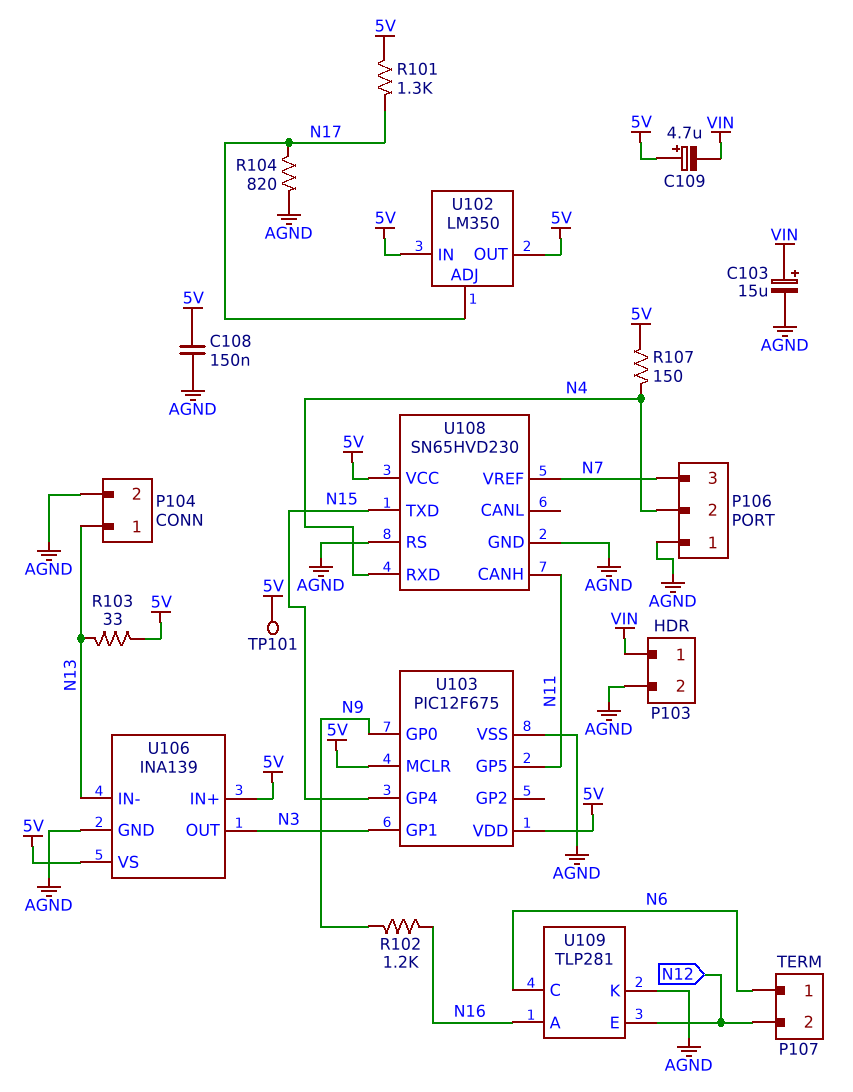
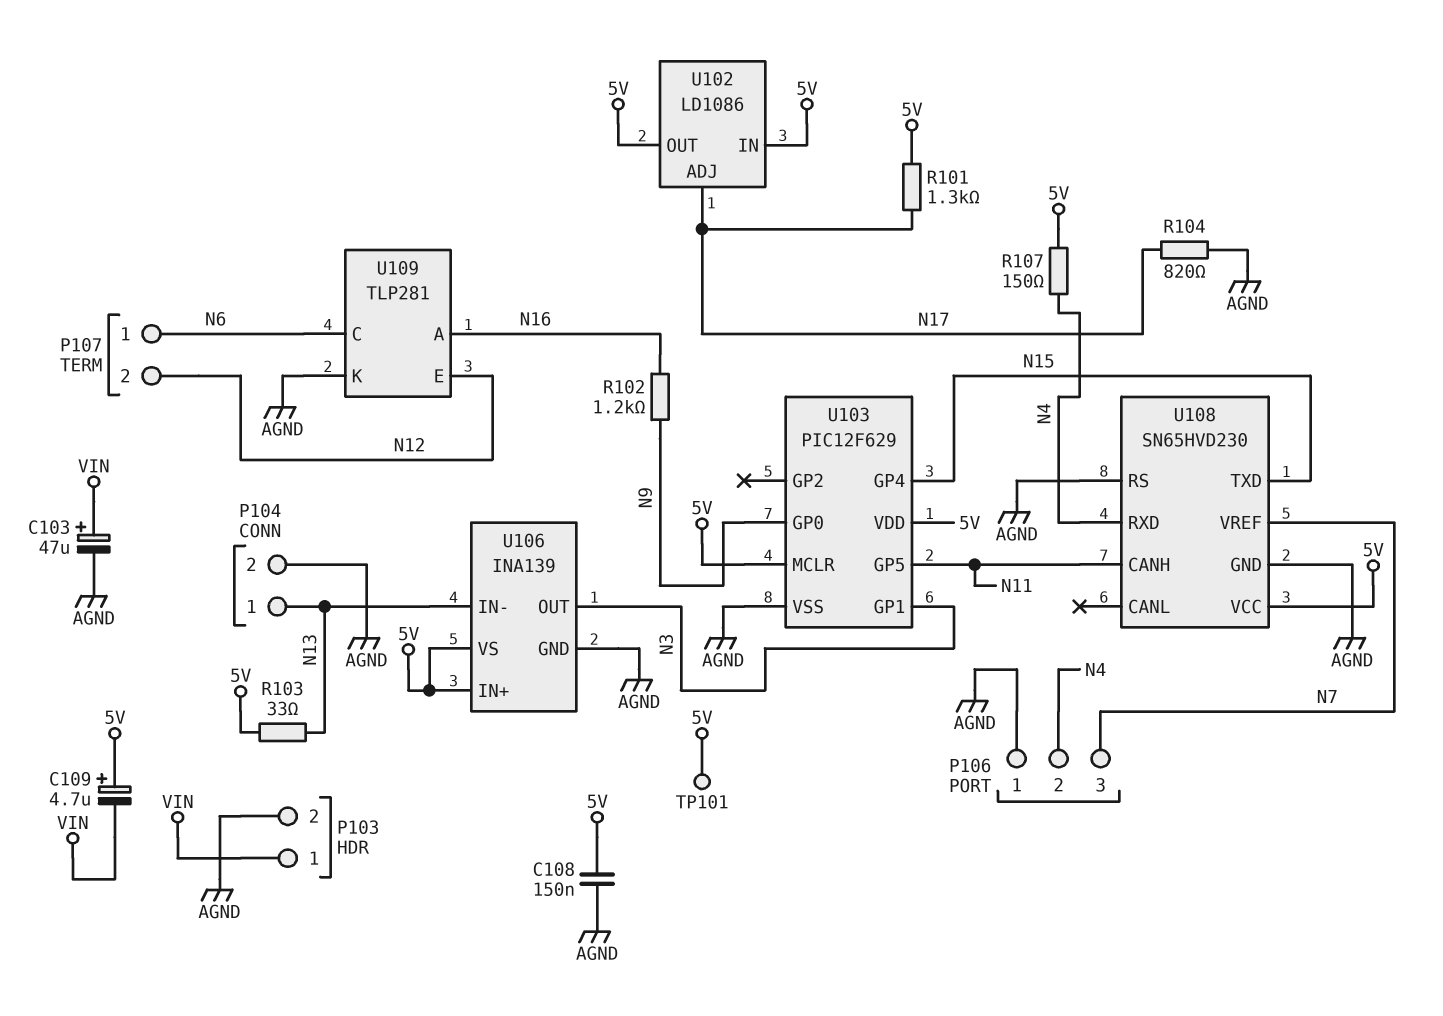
C103: 15uF (plus VIN, minus AGND) -> 47uF (plus VIN, minus AGND)
U102: LM350 -> LD1086
U103: PIC12F675 -> PIC12F629

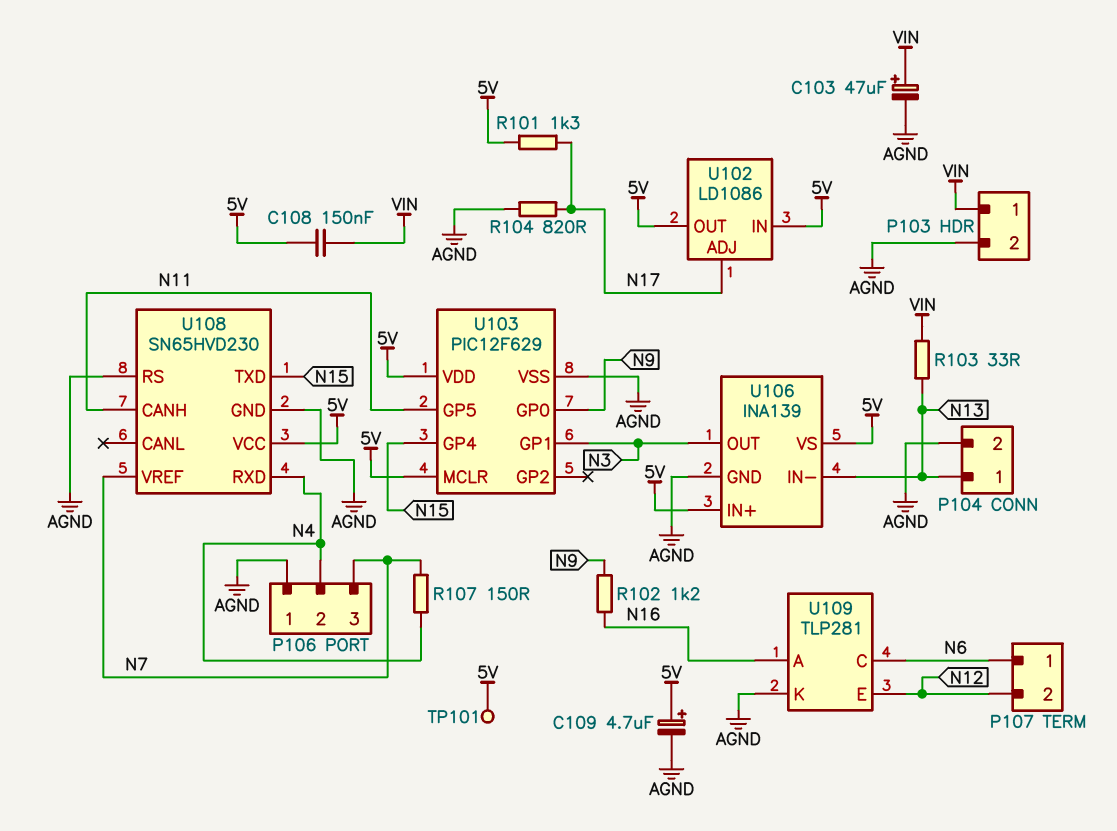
C108: 150nF (5V, AGND) -> 150nF (5V, VIN)
C109: 4.7uF (plus 5V, minus VIN) -> 4.7uF (plus 5V, minus AGND)
R103: 33 (5V, N13) -> 33 (N13, VIN)
R107: 150 (5V, N4) -> 150 (N4, N7)

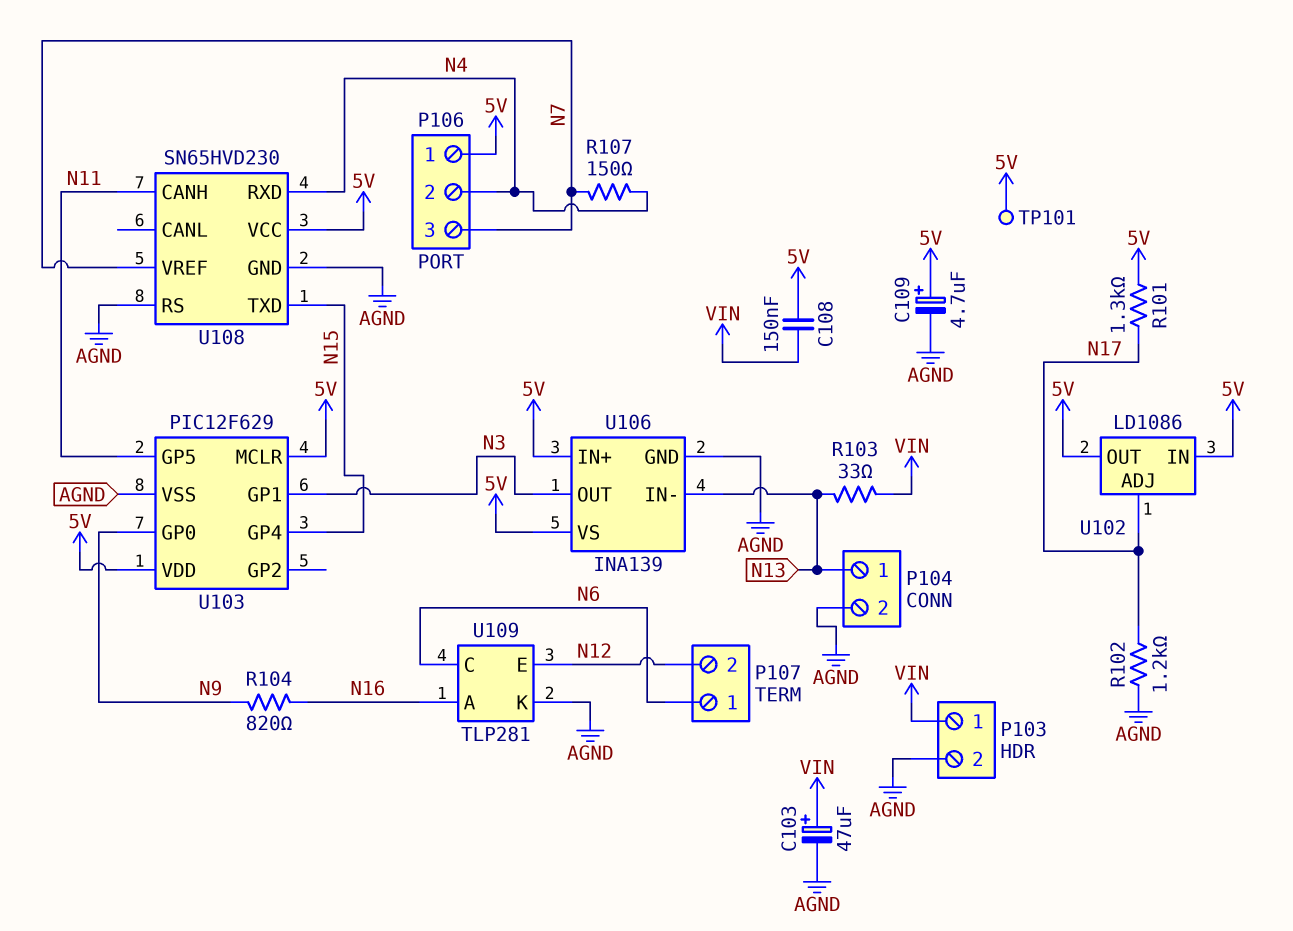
P106 pin 1: AGND -> 5V
R102: 1.2k (N9, N16) -> 1.2k (AGND, N17)
R104: 820 (AGND, N17) -> 820 (N9, N16)

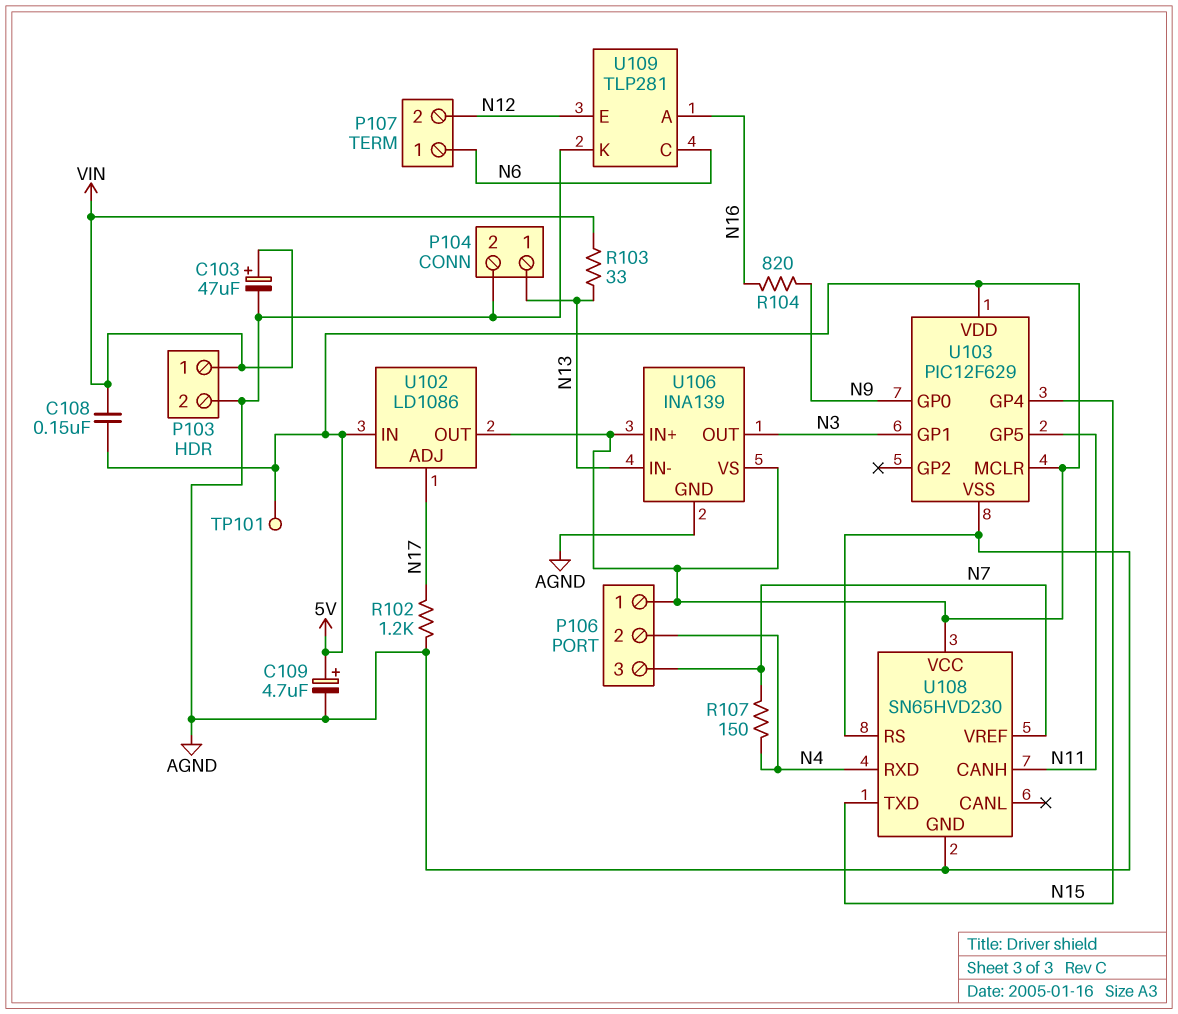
R101: 1.3k (5V, N17) -> none

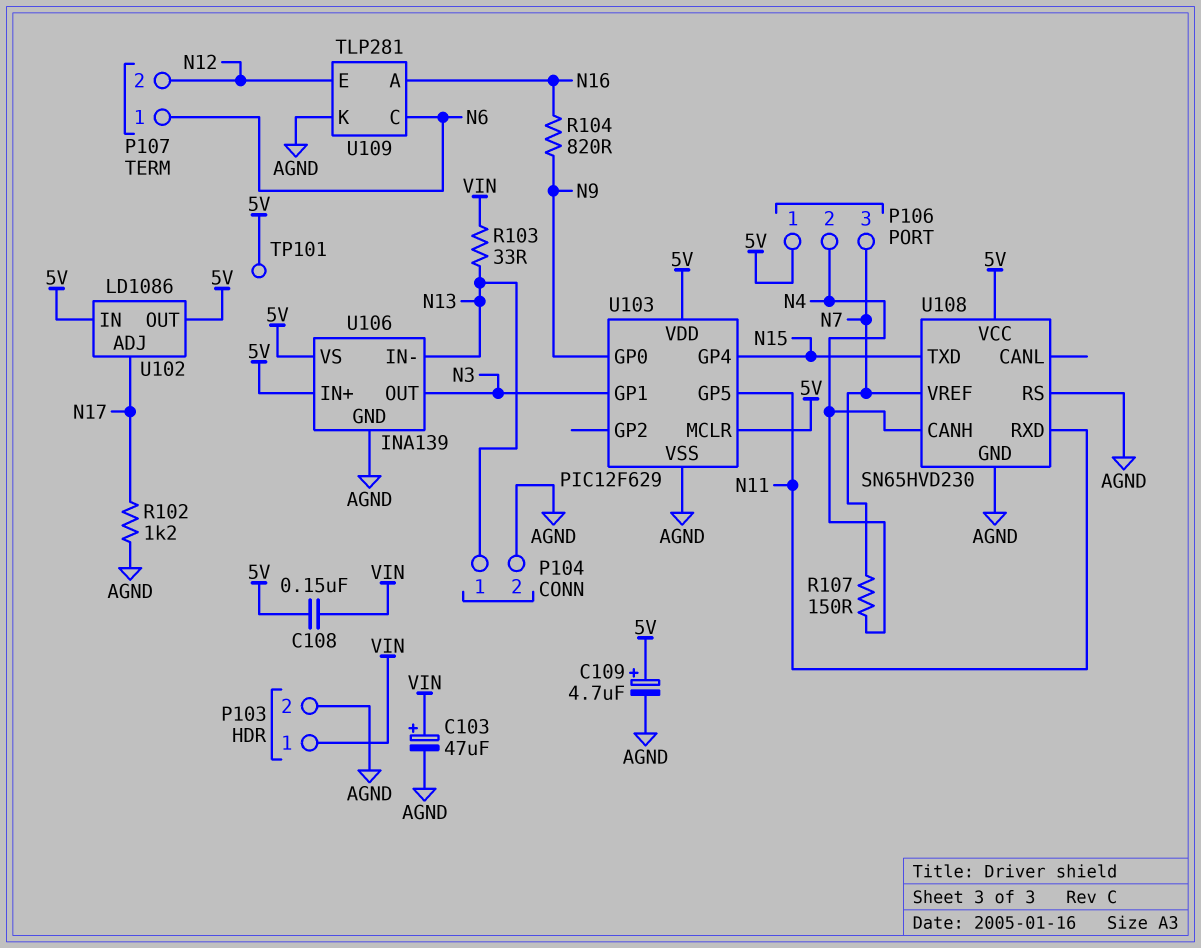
U108 pin CANH: N11 -> N4
U108 pin RXD: N4 -> N11

